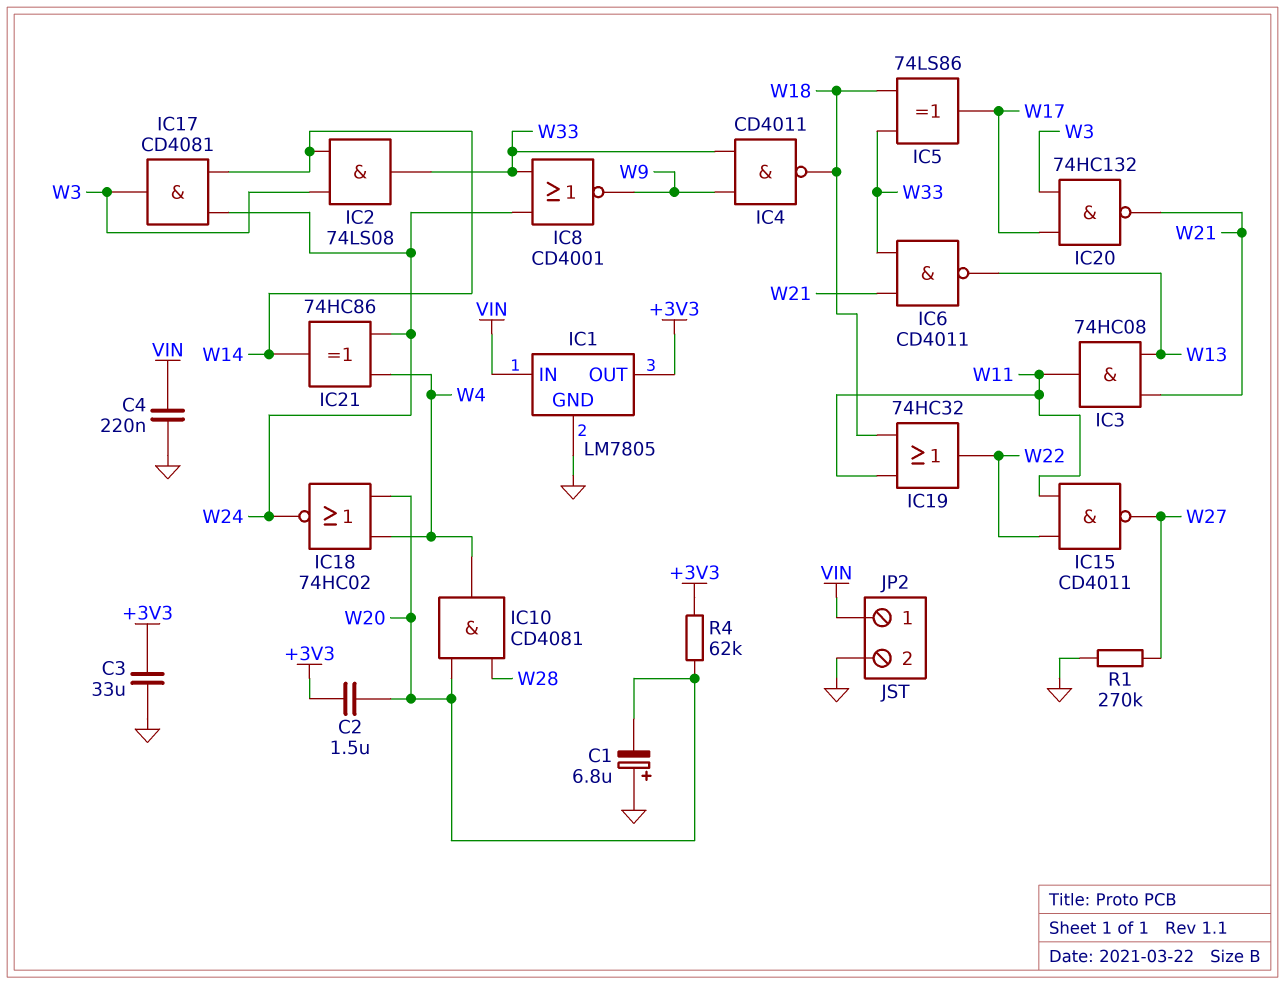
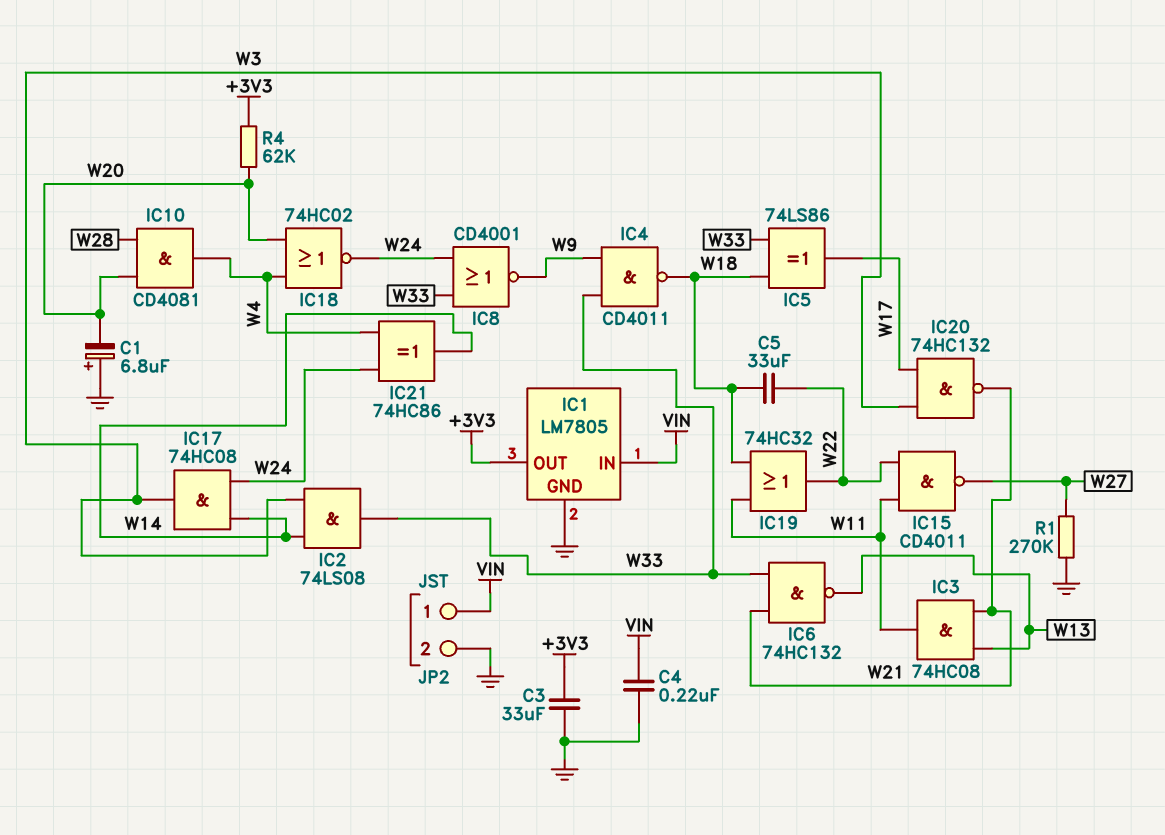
C2: 1.5uF (+3V3, W20) -> none
C5: none -> 33uF (W18, W22)
IC6: NAND CD4011 (in W21, in W33, out W13) -> NAND 74HC132 (in W21, in W33, out W13)
IC17: AND CD4081 (in W14, in W24, out W3) -> AND 74HC08 (in W14, in W24, out W3)

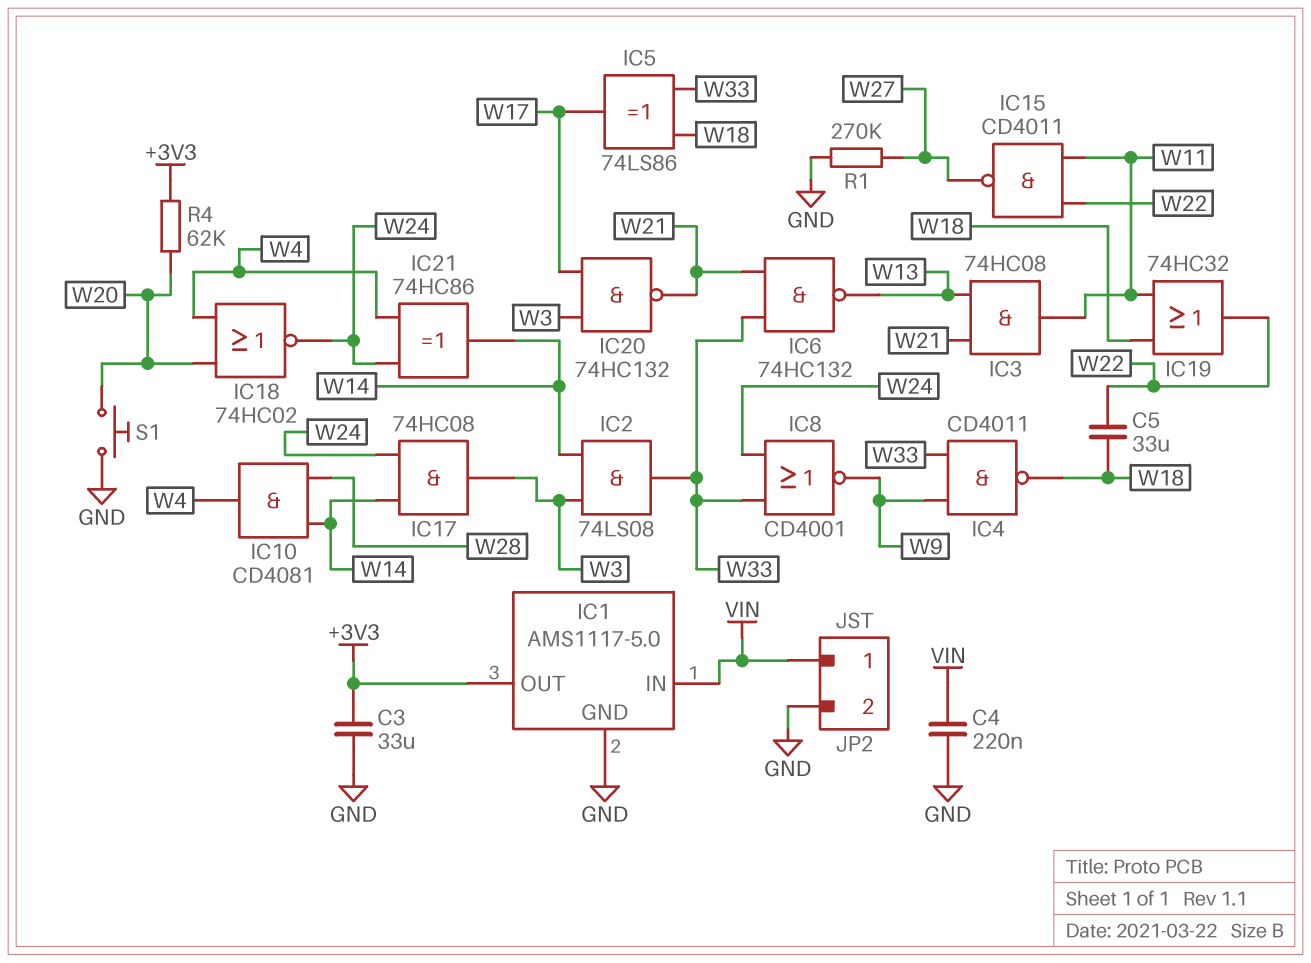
C1: 6.8uF (plus GND, minus W20) -> none
IC1: LM7805 -> AMS1117-5.0
IC10: AND CD4081 (in W20, in W28, out W4) -> AND CD4081 (in W14, in W28, out W4)
S1: none -> button (GND, W20)

